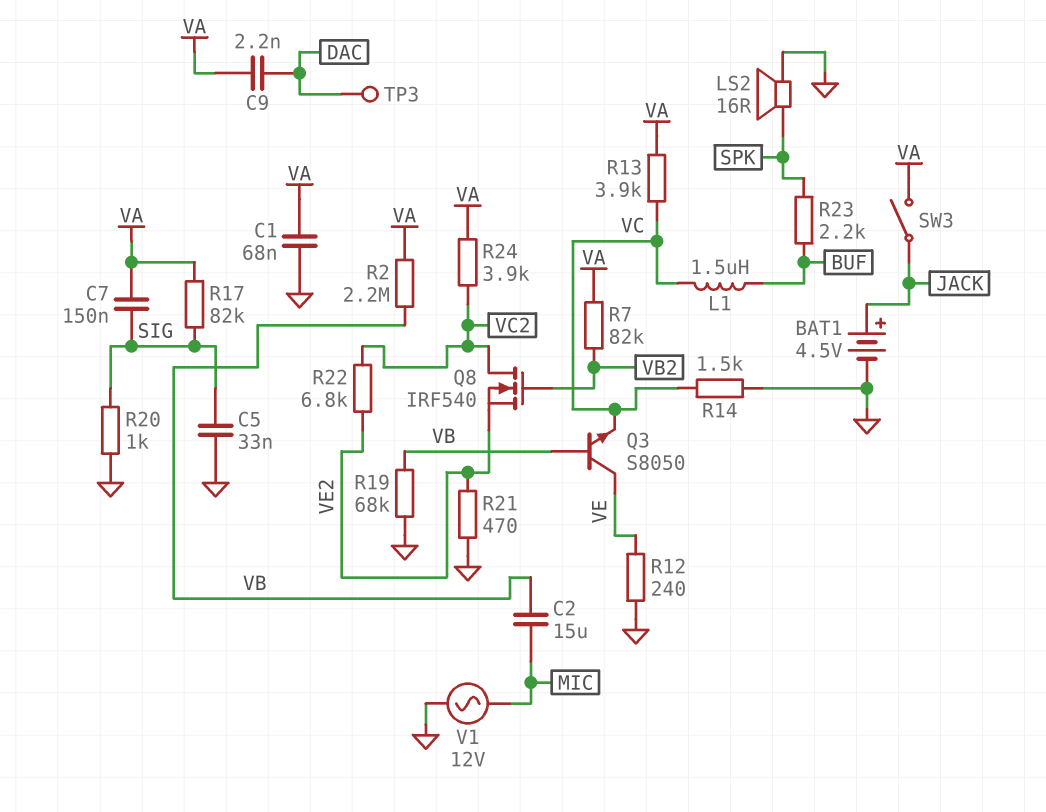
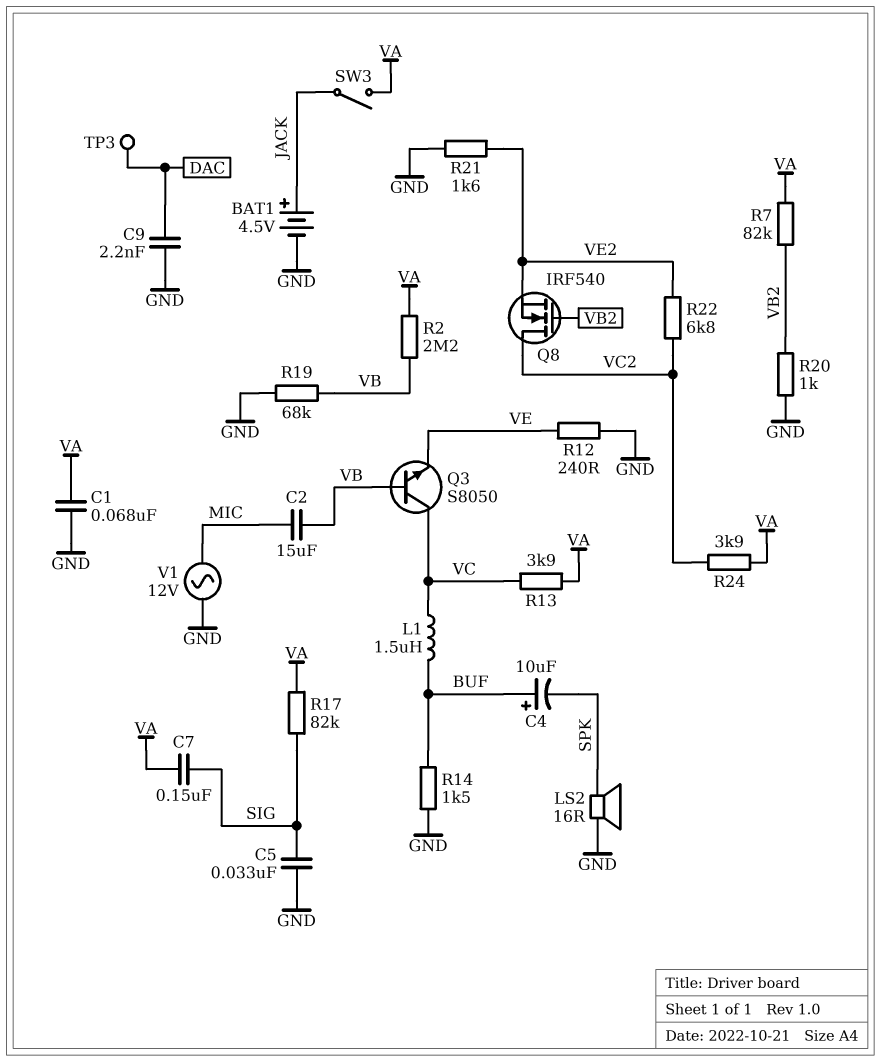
C4: none -> 10uF (plus BUF, minus SPK)
C9: 2.2nF (DAC, VA) -> 2.2nF (DAC, GND)
Q3: NPN S8050 (B VB, C VE, E VC) -> NPN S8050 (B VB, C VC, E VE)
R14: 1.5k (GND, VC) -> 1.5k (BUF, GND)
R20: 1k (GND, SIG) -> 1k (GND, VB2)
R21: 470 (GND, VE2) -> 1.6k (GND, VE2)
R23: 2.2k (BUF, SPK) -> none

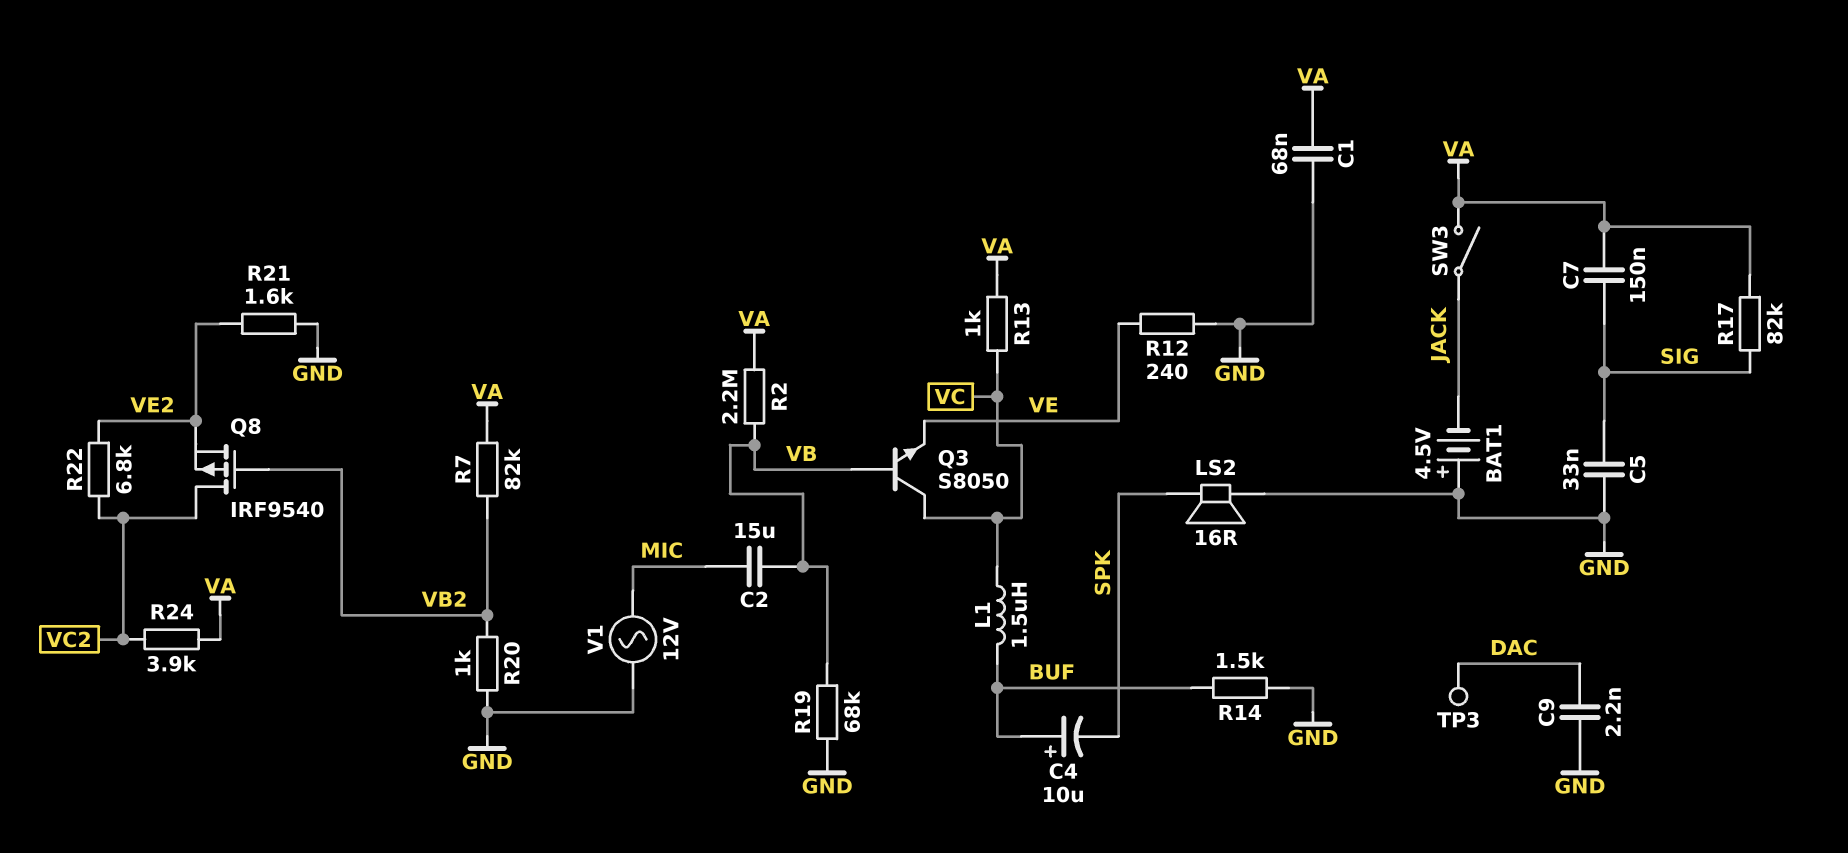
BAT1: 4.5V (plus JACK, minus GND) -> 4.5V (plus GND, minus JACK)
Q8: NMOS IRF540 (G VB2, D VC2, S VE2) -> PMOS IRF9540 (G VB2, D VC2, S VE2)
R13: 3.9k (VA, VC) -> 1k (VA, VC)

